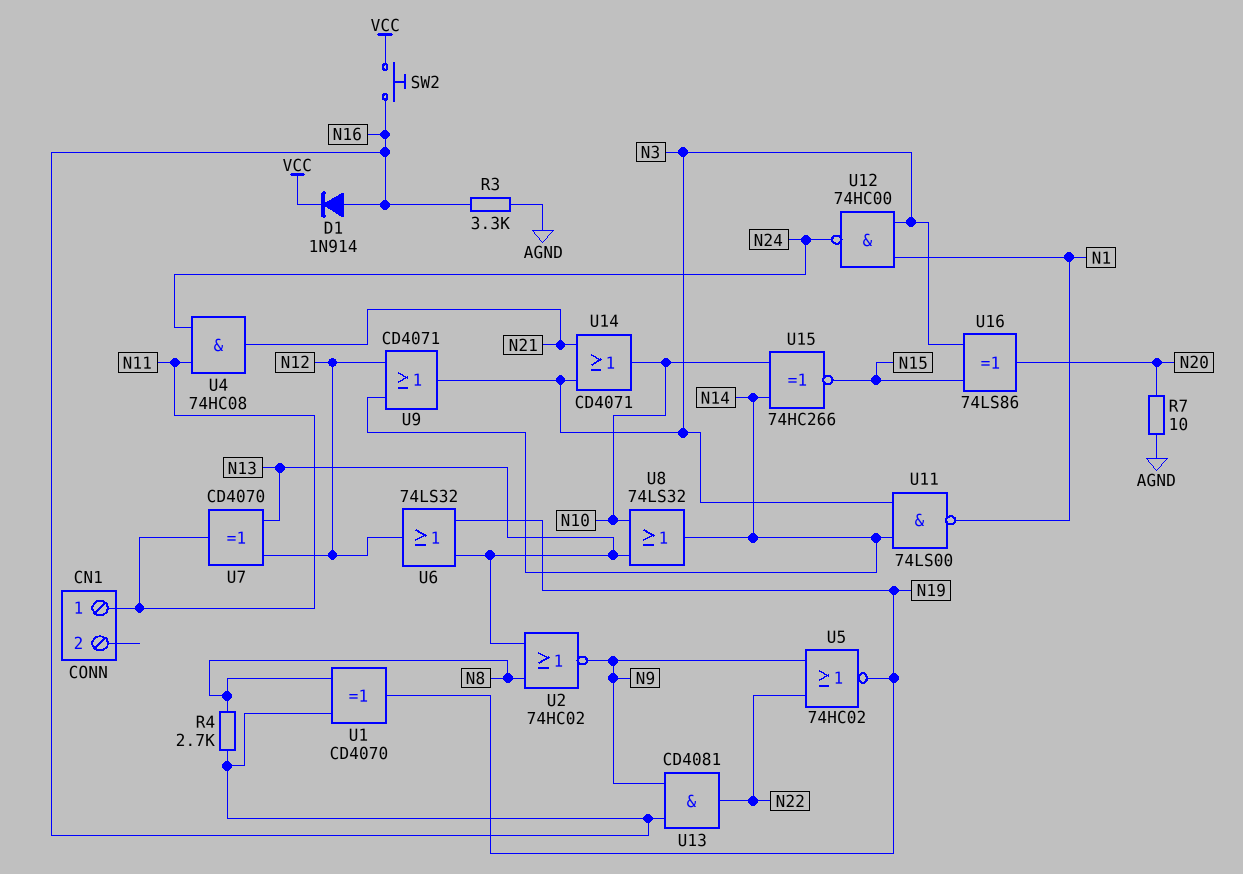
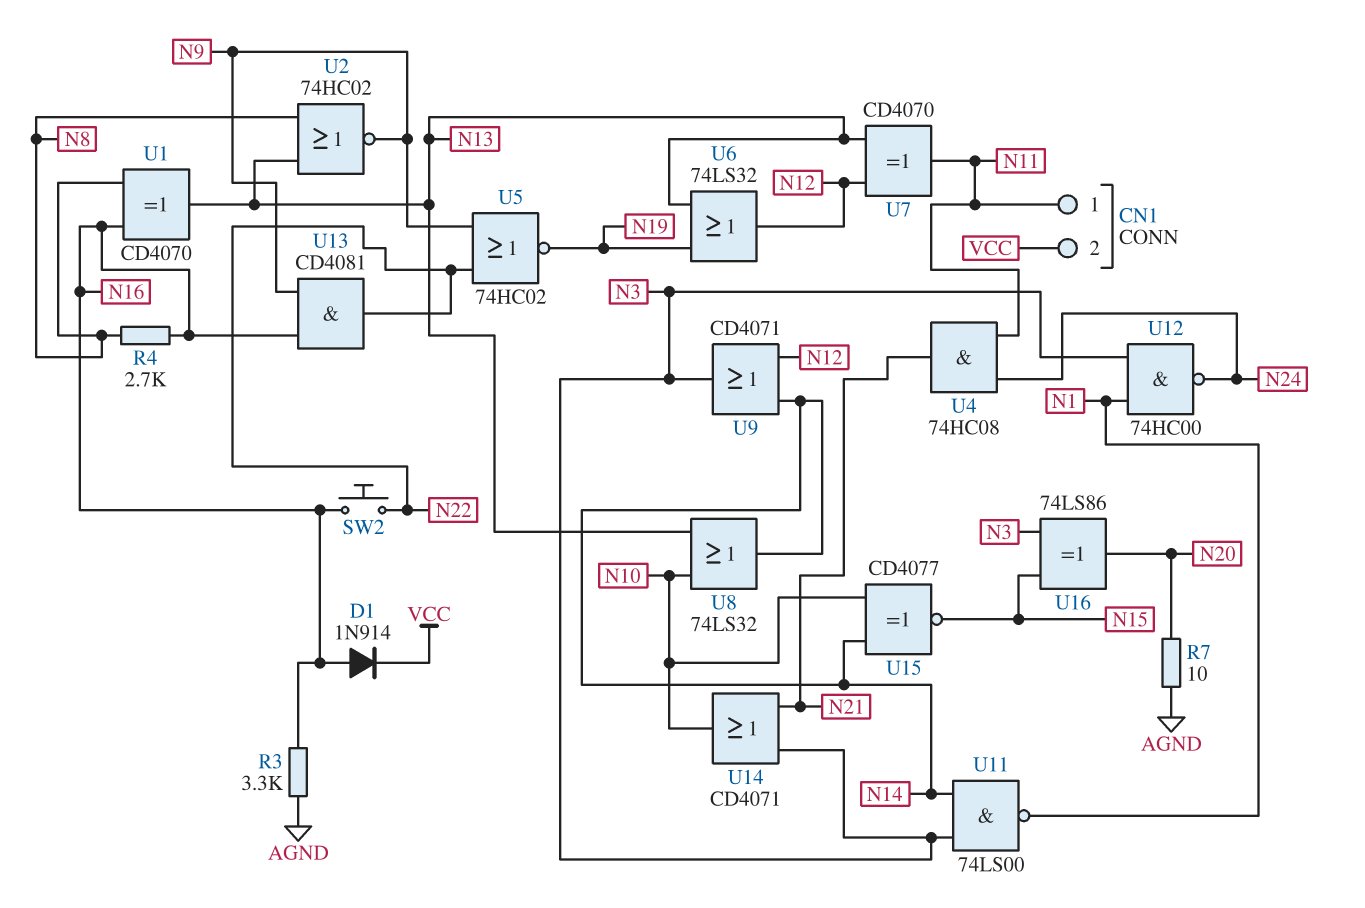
CN1 pin 2: none -> VCC
SW2: button (N16, VCC) -> button (N16, N22)
U1: XOR CD4070 (in N8, in N16, out N19) -> XOR CD4070 (in N8, in N16, out N13)
U15: XNOR 74HC266 (in N10, in N14, out N15) -> XNOR CD4077 (in N10, in N14, out N15)

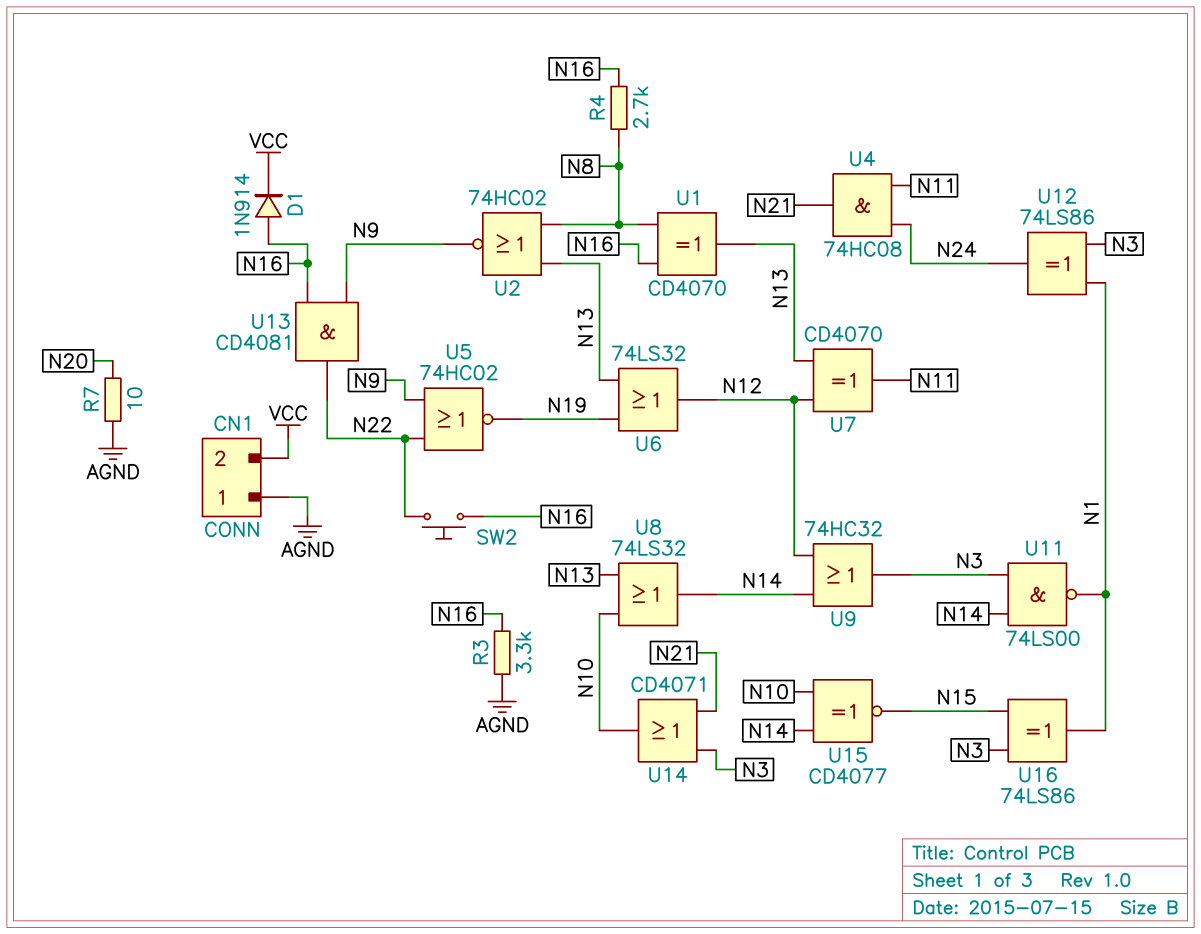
CN1 pin 1: N11 -> AGND
U9: OR CD4071 (in N12, in N14, out N3) -> OR 74HC32 (in N12, in N14, out N3)
U12: NAND 74HC00 (in N1, in N3, out N24) -> XOR 74LS86 (in N1, in N3, out N24)
U16: XOR 74LS86 (in N3, in N15, out N20) -> XOR 74LS86 (in N3, in N15, out N1)

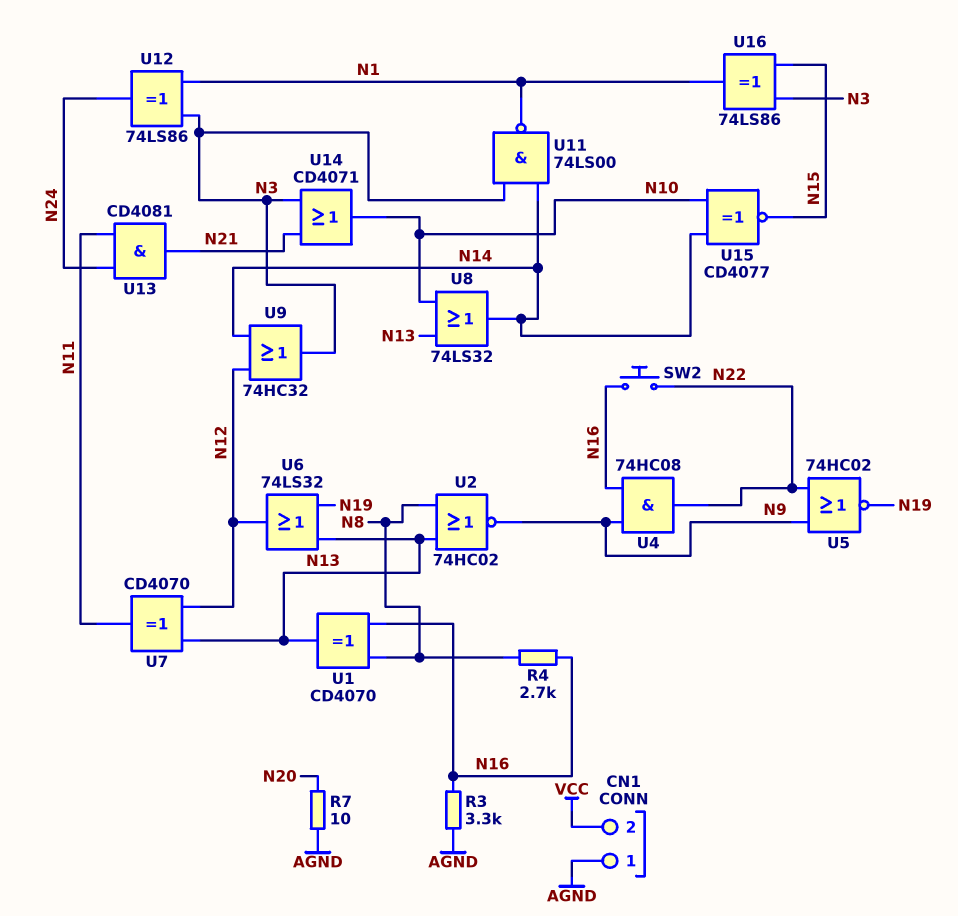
D1: diode 1N914 (A N16, K VCC) -> none
U4: AND 74HC08 (in N11, in N24, out N21) -> AND 74HC08 (in N9, in N16, out N22)
U13: AND CD4081 (in N9, in N16, out N22) -> AND CD4081 (in N11, in N24, out N21)

